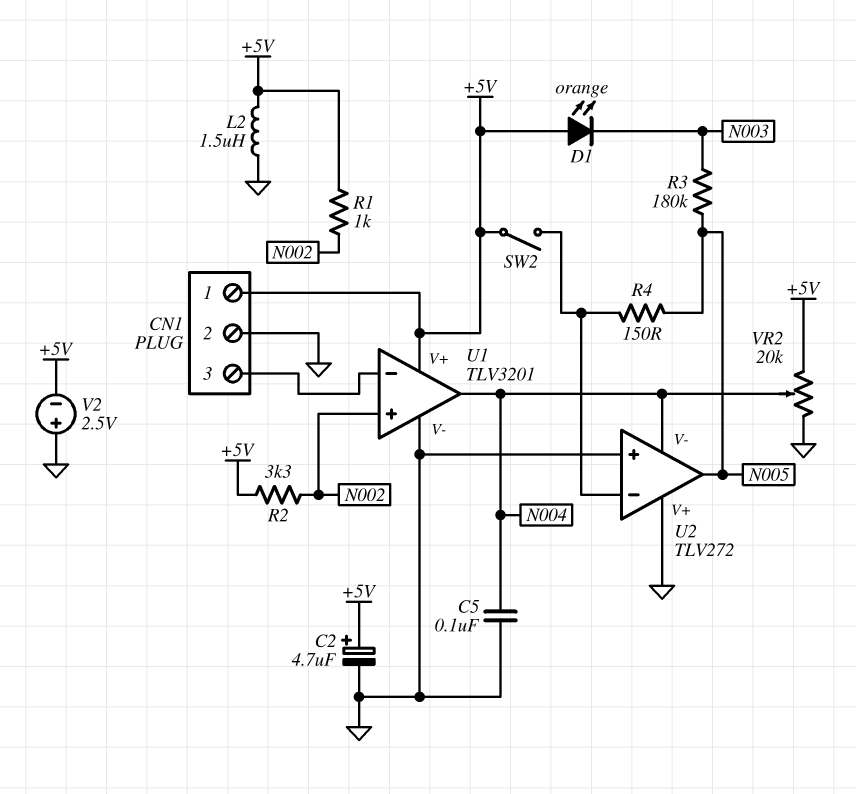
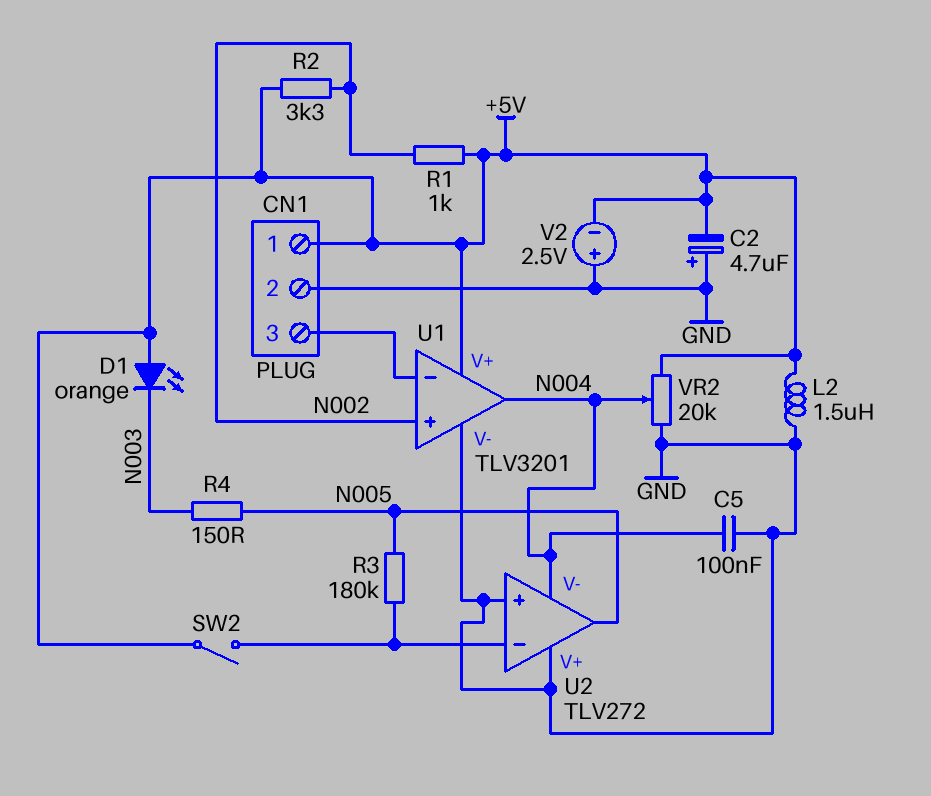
C2: 4.7uF (plus +5V, minus GND) -> 4.7uF (plus GND, minus +5V)
R3: 180k (N003, N005) -> 180k (N005, U2/in-)
R4: 150 (N005, U2/in-) -> 150 (N003, N005)

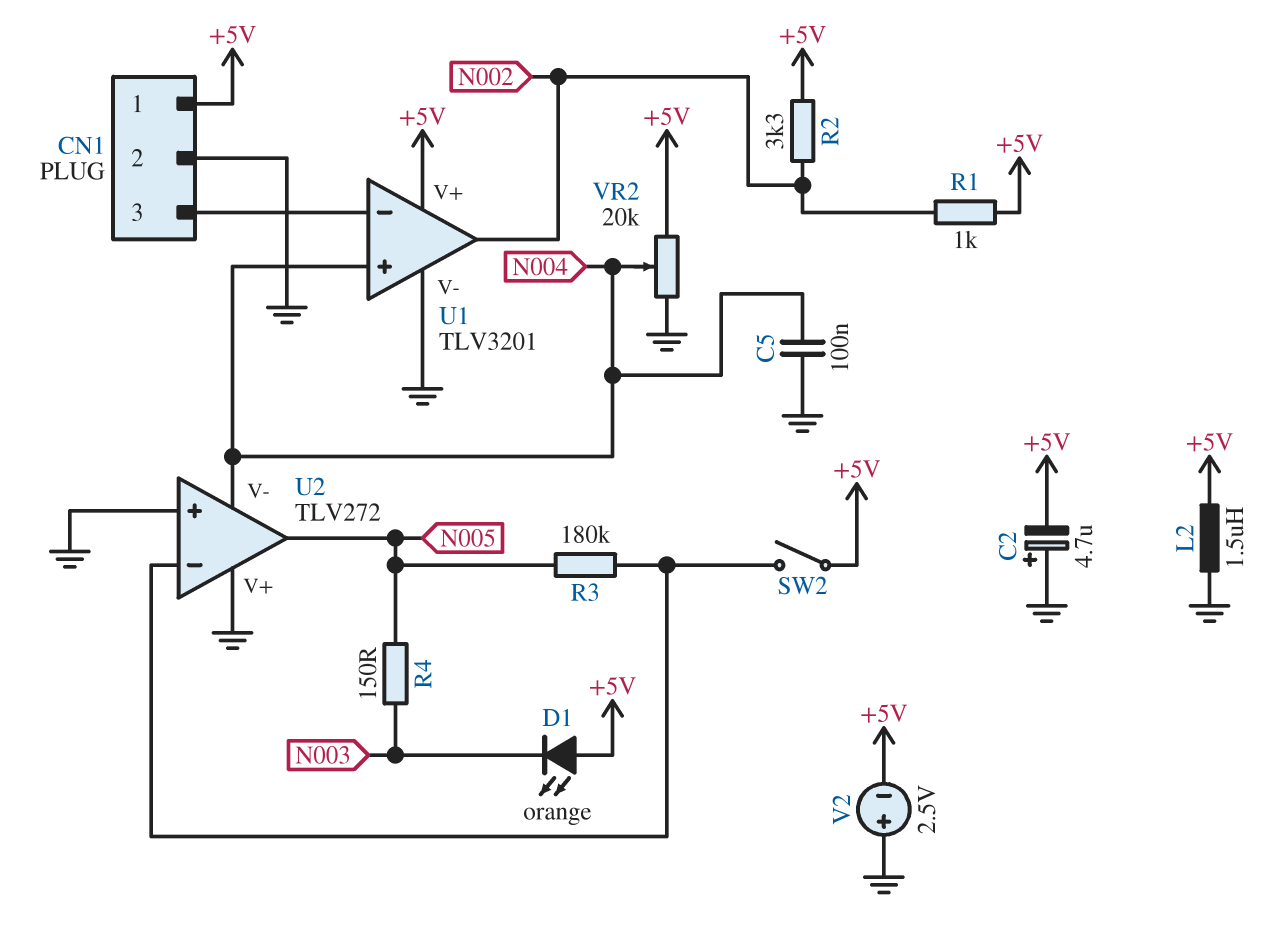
U1 pin in+: N002 -> N004
U1 pin out: N004 -> N002

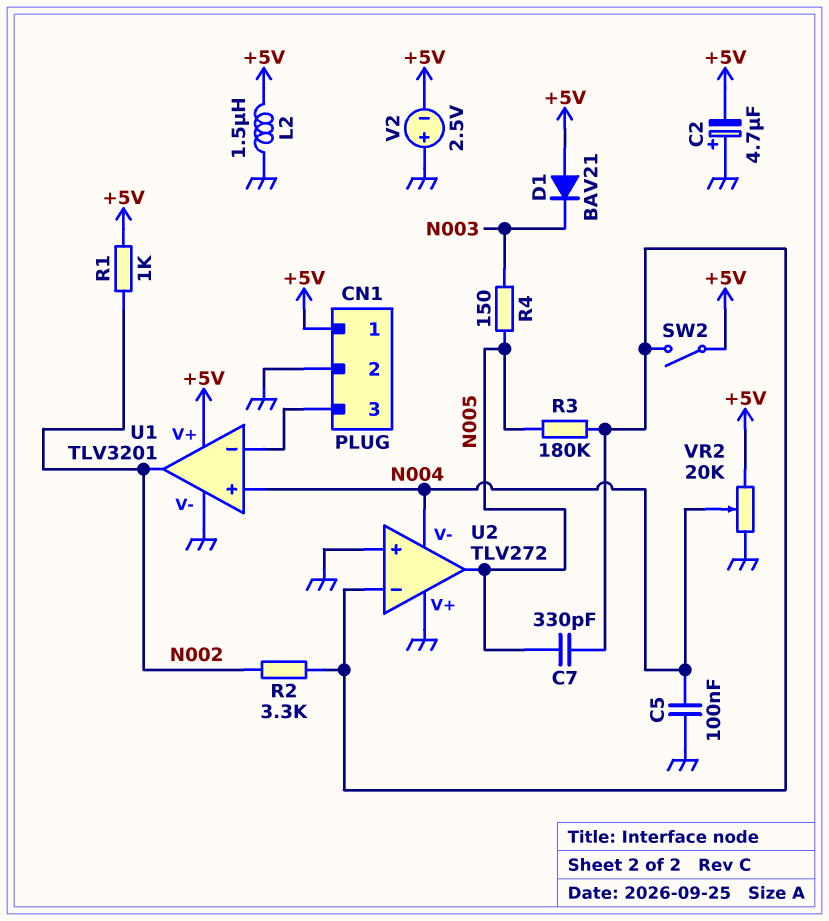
C7: none -> 330pF (N005, U2/in-)
D1: LED orange (A +5V, K N003) -> diode BAV21 (A +5V, K N003)
R2: 3.3k (+5V, N002) -> 3.3k (N002, U2/in-)

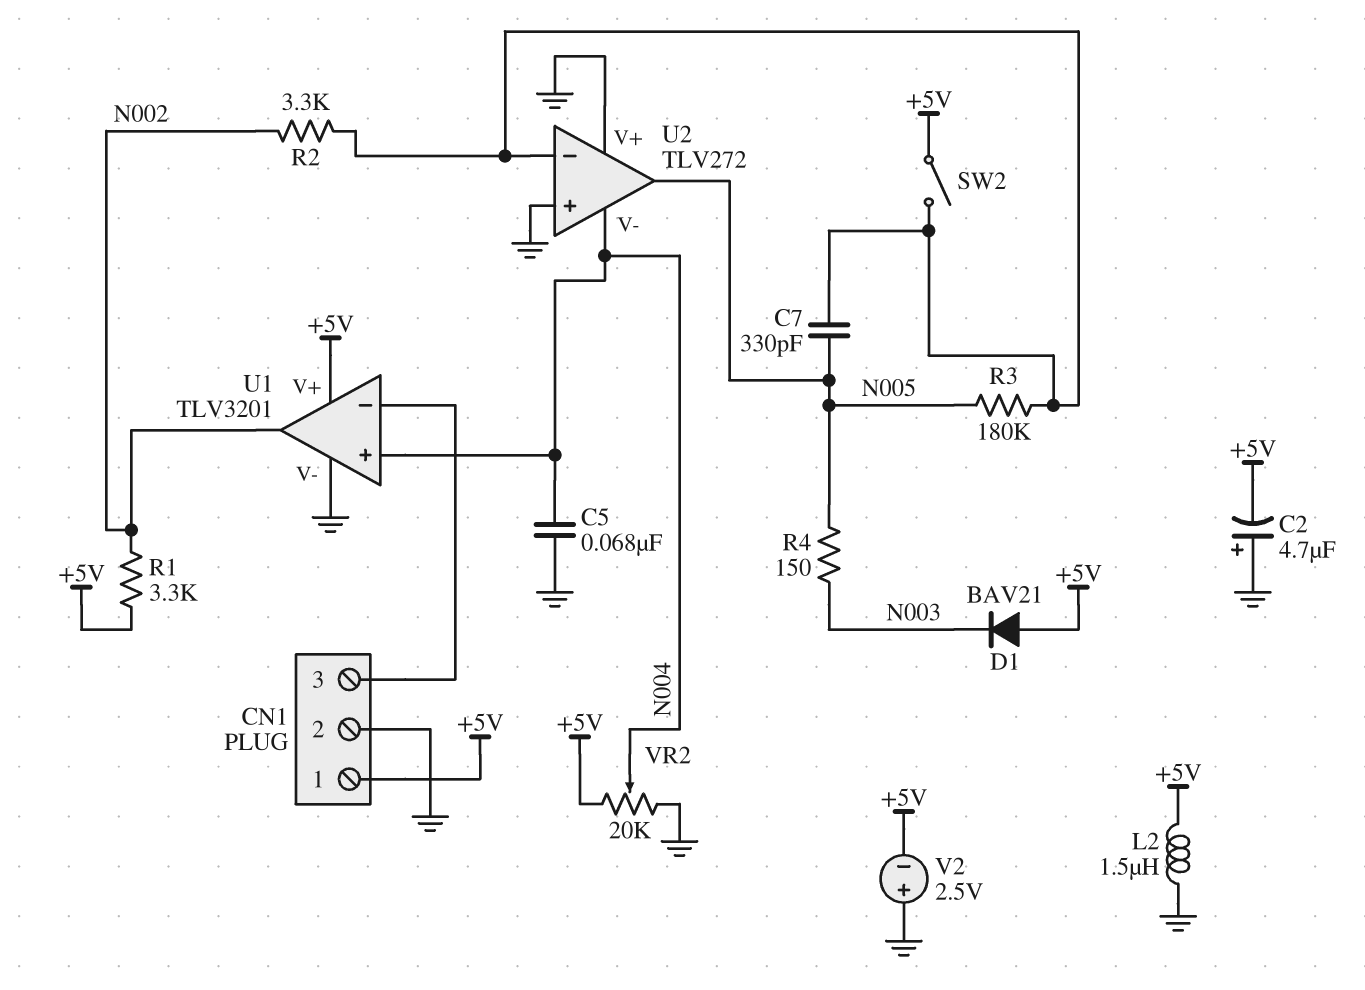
C5: 100nF (GND, N004) -> 68nF (GND, N004)
R1: 1k (+5V, N002) -> 3.3k (+5V, N002)

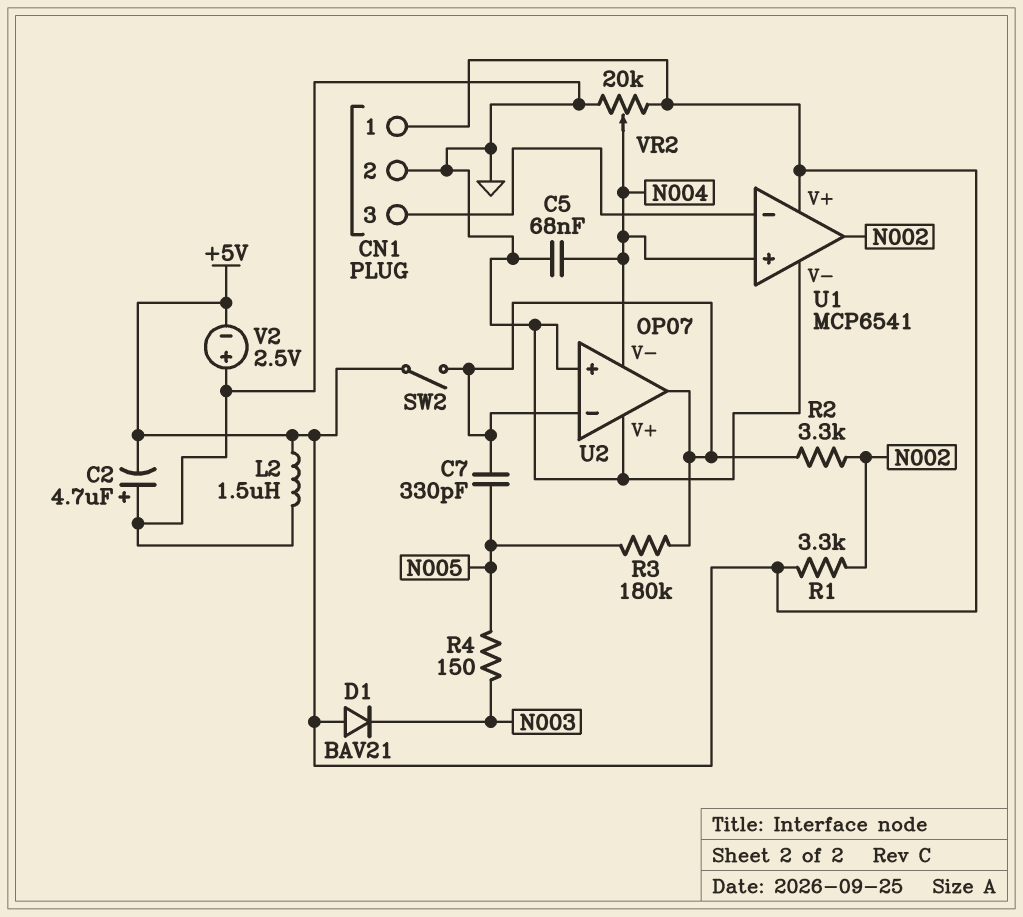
U1: TLV3201 -> MCP6541
U2: TLV272 -> OP07
U2 pin out: N005 -> U2/in-

